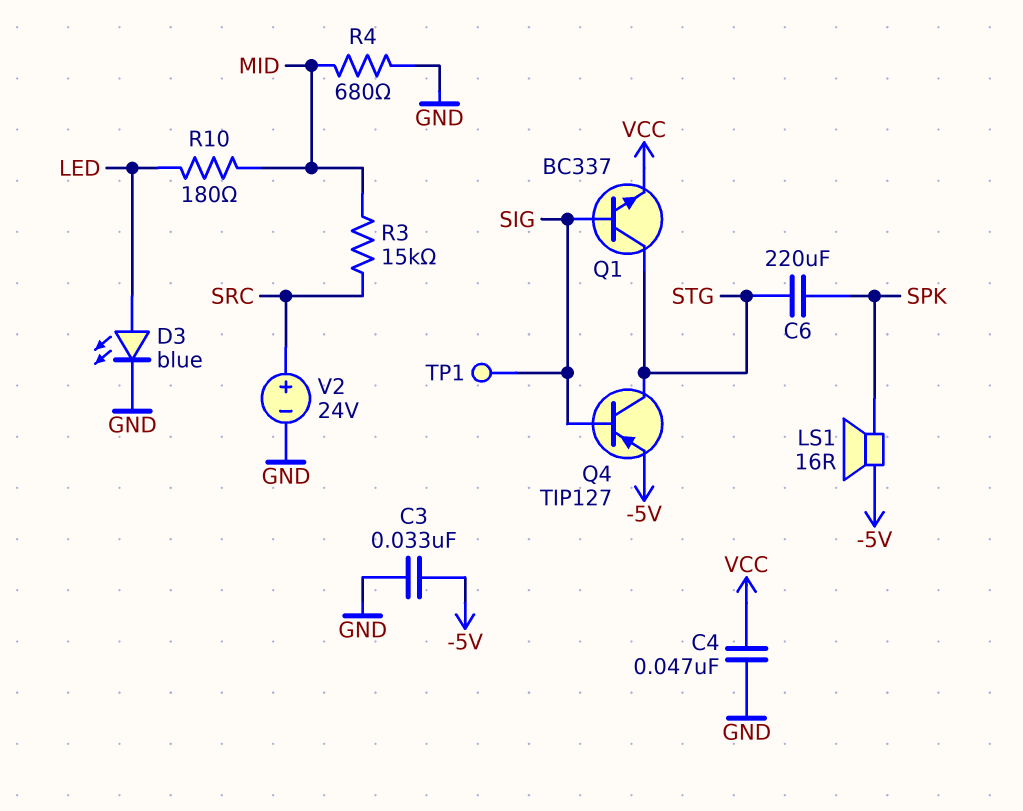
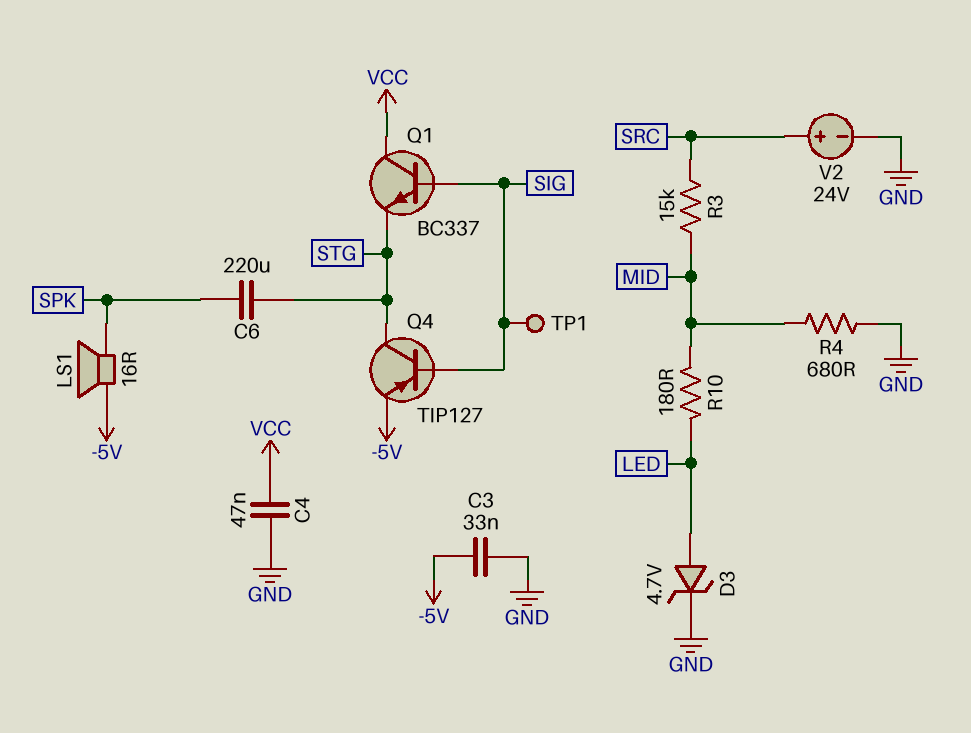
D3: LED blue (A LED, K GND) -> zener 4.7V (A LED, K GND)
Q1: NPN BC337 (B SIG, C STG, E VCC) -> NPN BC337 (B SIG, C VCC, E STG)

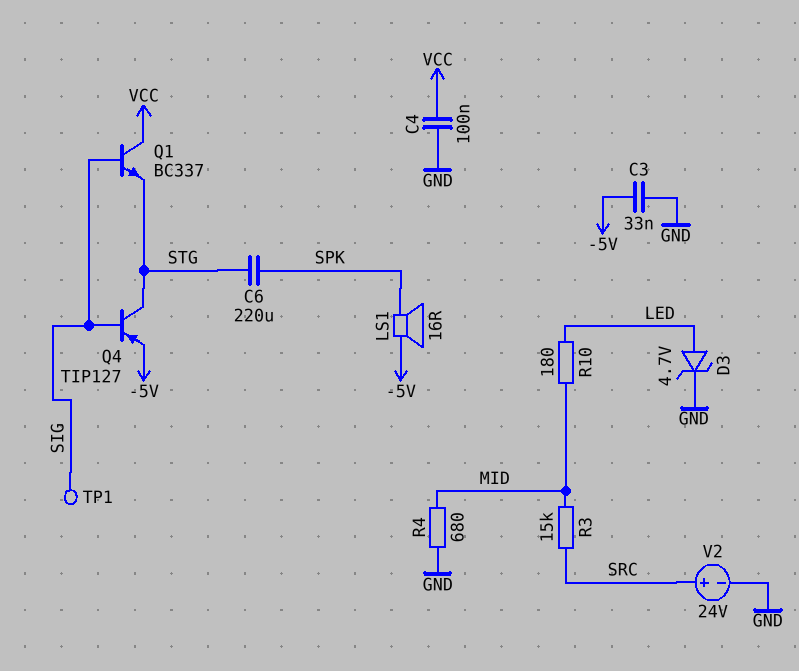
C4: 47nF (GND, VCC) -> 100nF (GND, VCC)

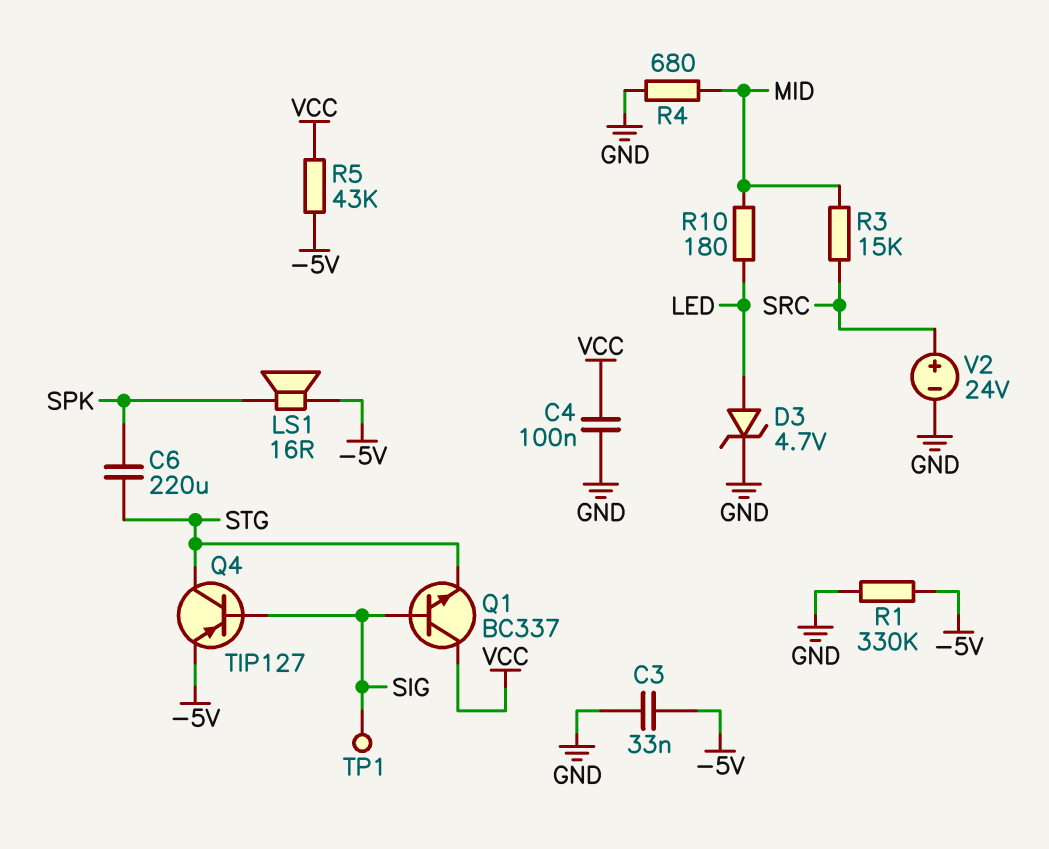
R1: none -> 330k (-5V, GND)
R5: none -> 43k (-5V, VCC)

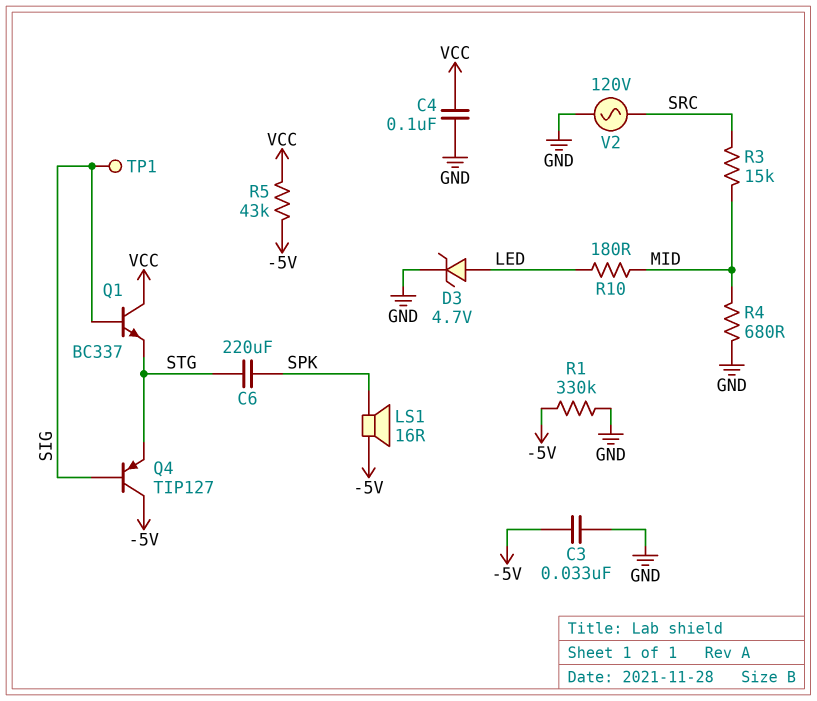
Q4: PNP TIP127 (B SIG, C STG, E -5V) -> PNP TIP127 (B SIG, C -5V, E STG)
V2: 24V (plus SRC, minus GND) -> AC 120V (GND, SRC)

